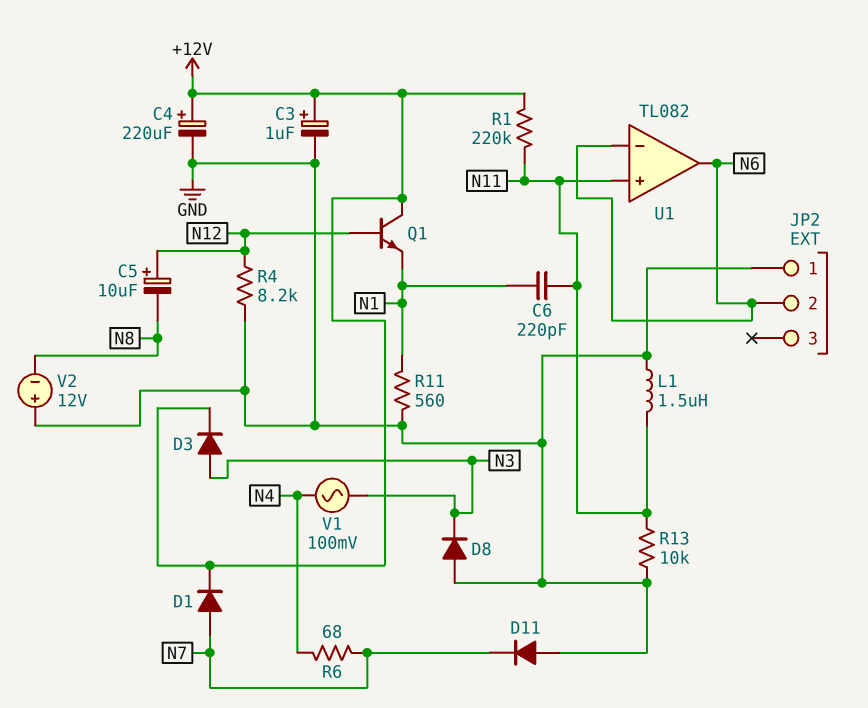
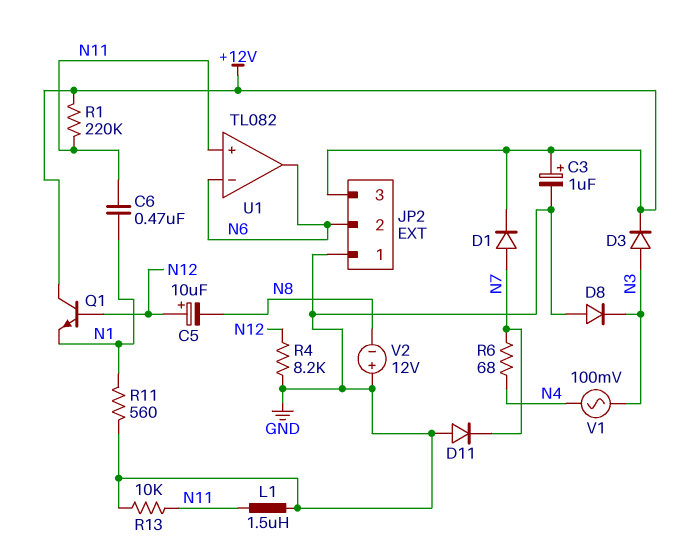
C4: 220uF (plus +12V, minus GND) -> none
C6: 220pF (N1, N11) -> 470nF (N1, N11)
JP2 pin 3: none -> +12V

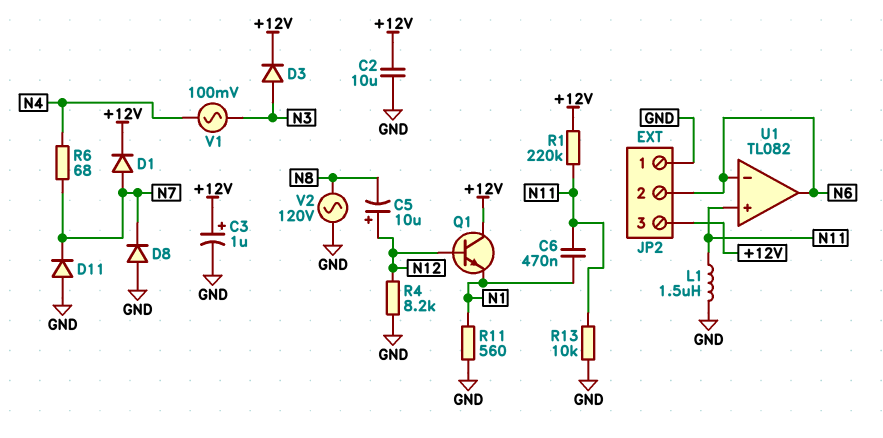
C2: none -> 10uF (+12V, GND)
D8: diode (A GND, K N3) -> diode (A GND, K N7)
V2: 12V (plus GND, minus N8) -> AC 120V (GND, N8)

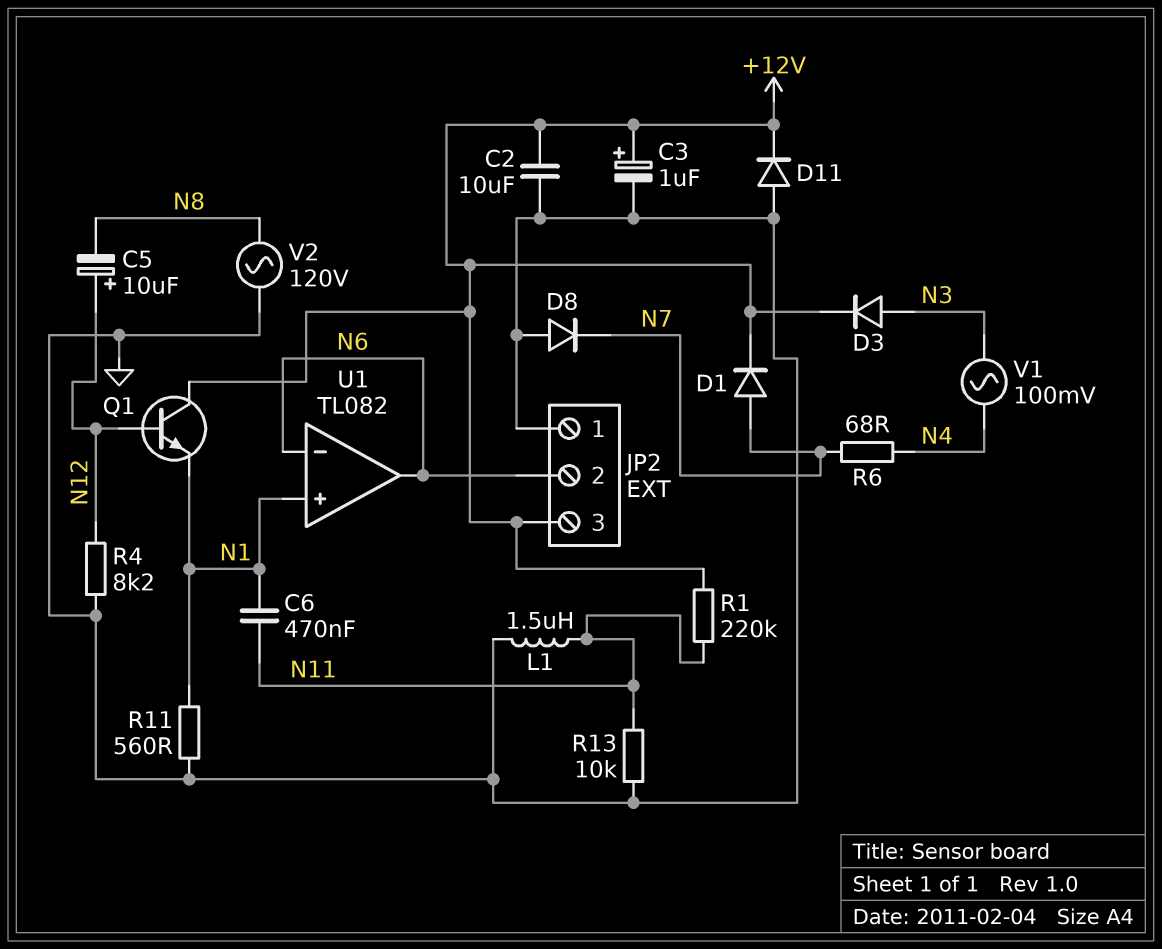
D11: diode (A GND, K N7) -> diode (A GND, K +12V)
U1 pin in+: N11 -> N1

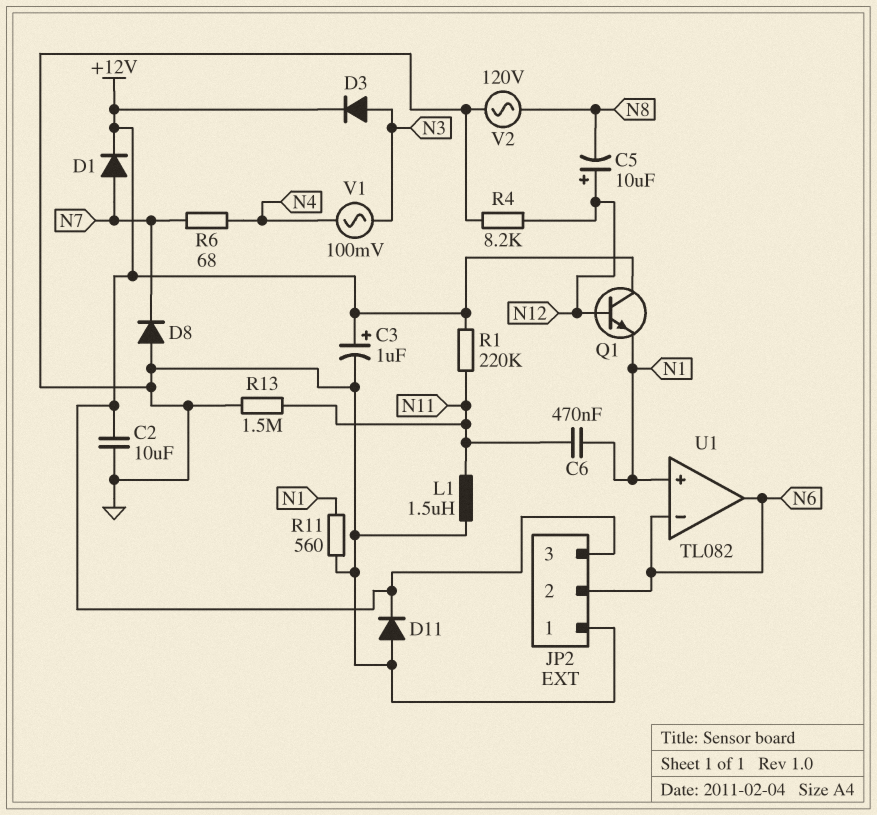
R13: 10k (GND, N11) -> 1.5M (GND, N11)

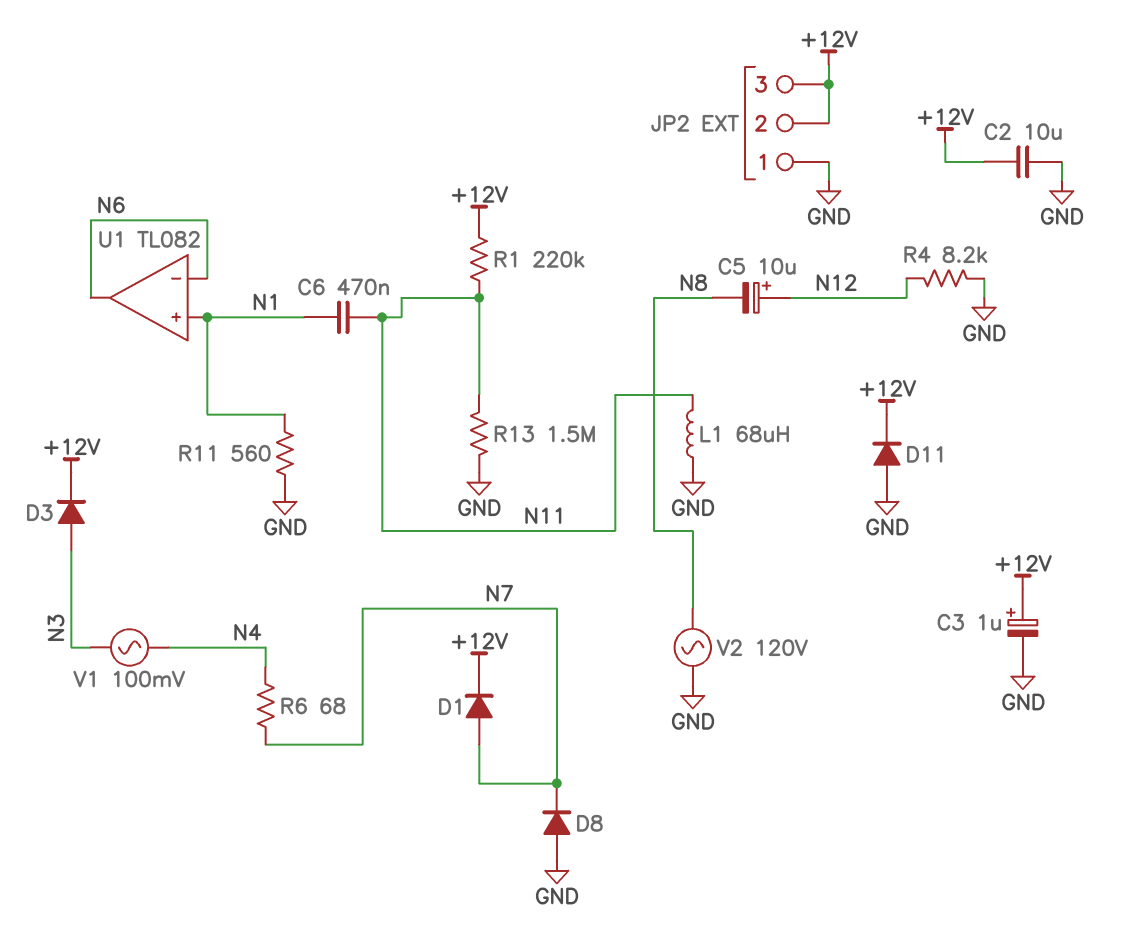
JP2 pin 2: N6 -> +12V
L1: 1.5uH (GND, N11) -> 68uH (GND, N11)
Q1: NPN (B N12, C +12V, E N1) -> none

